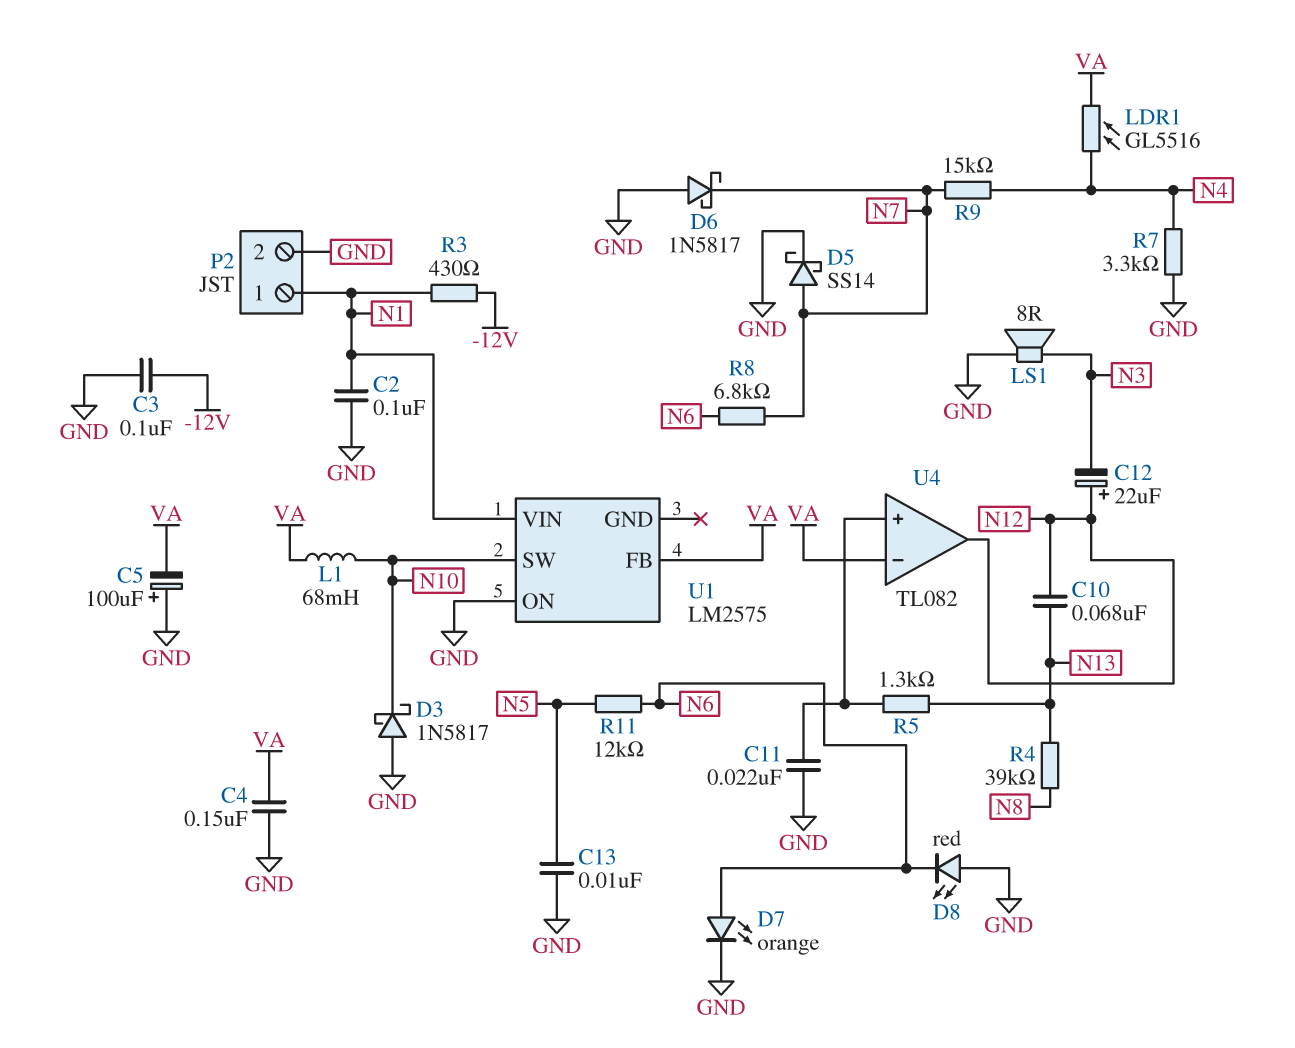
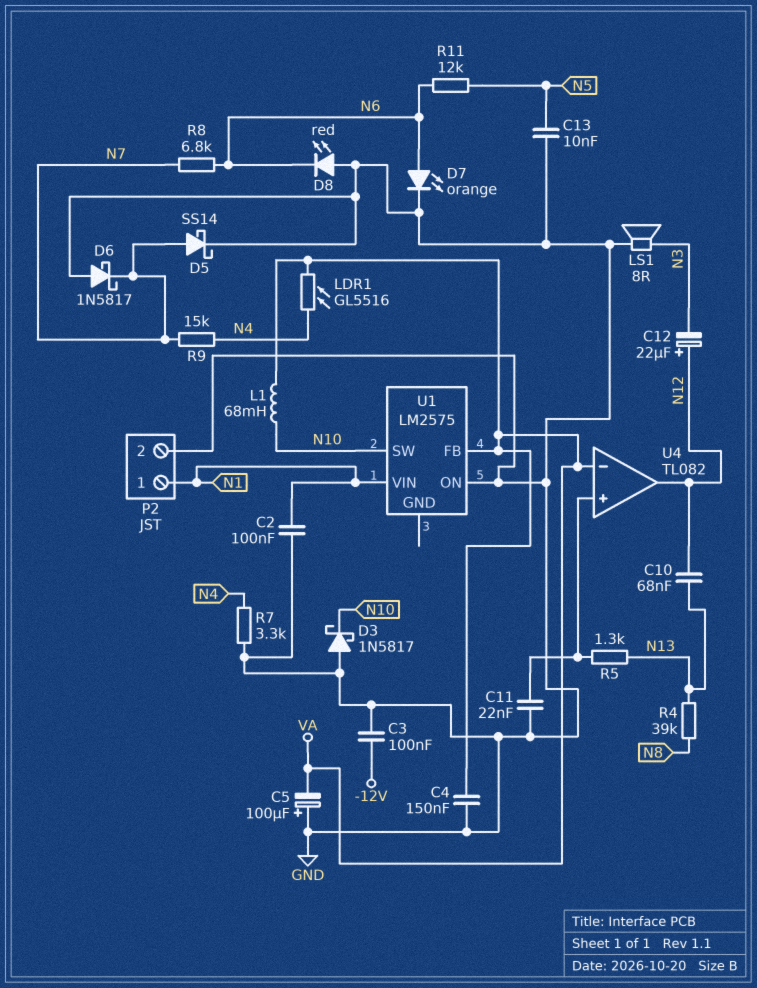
R3: 430 (-12V, N1) -> none

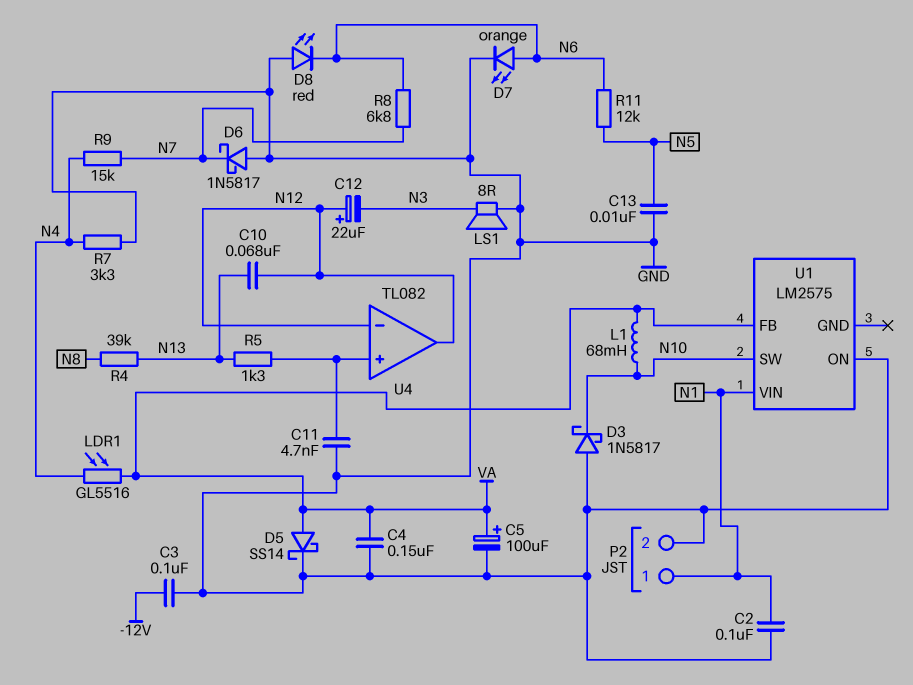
C5: 100uF (plus GND, minus VA) -> 100uF (plus VA, minus GND)
C11: 22nF (GND, U4/in+) -> 4.7nF (GND, U4/in+)
D5: schottky SS14 (A N7, K GND) -> schottky SS14 (A VA, K GND)
U4 pin in-: VA -> N12

